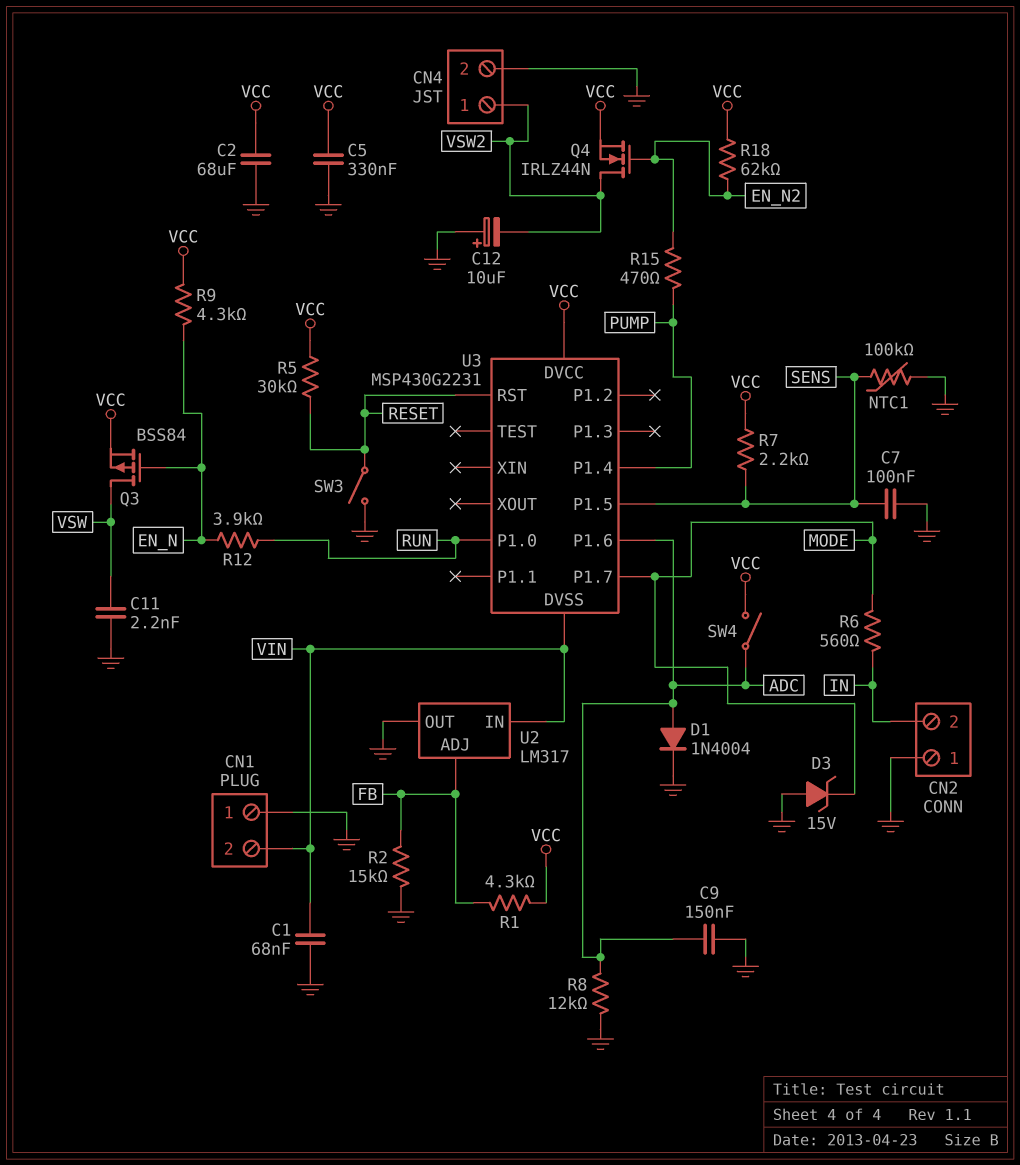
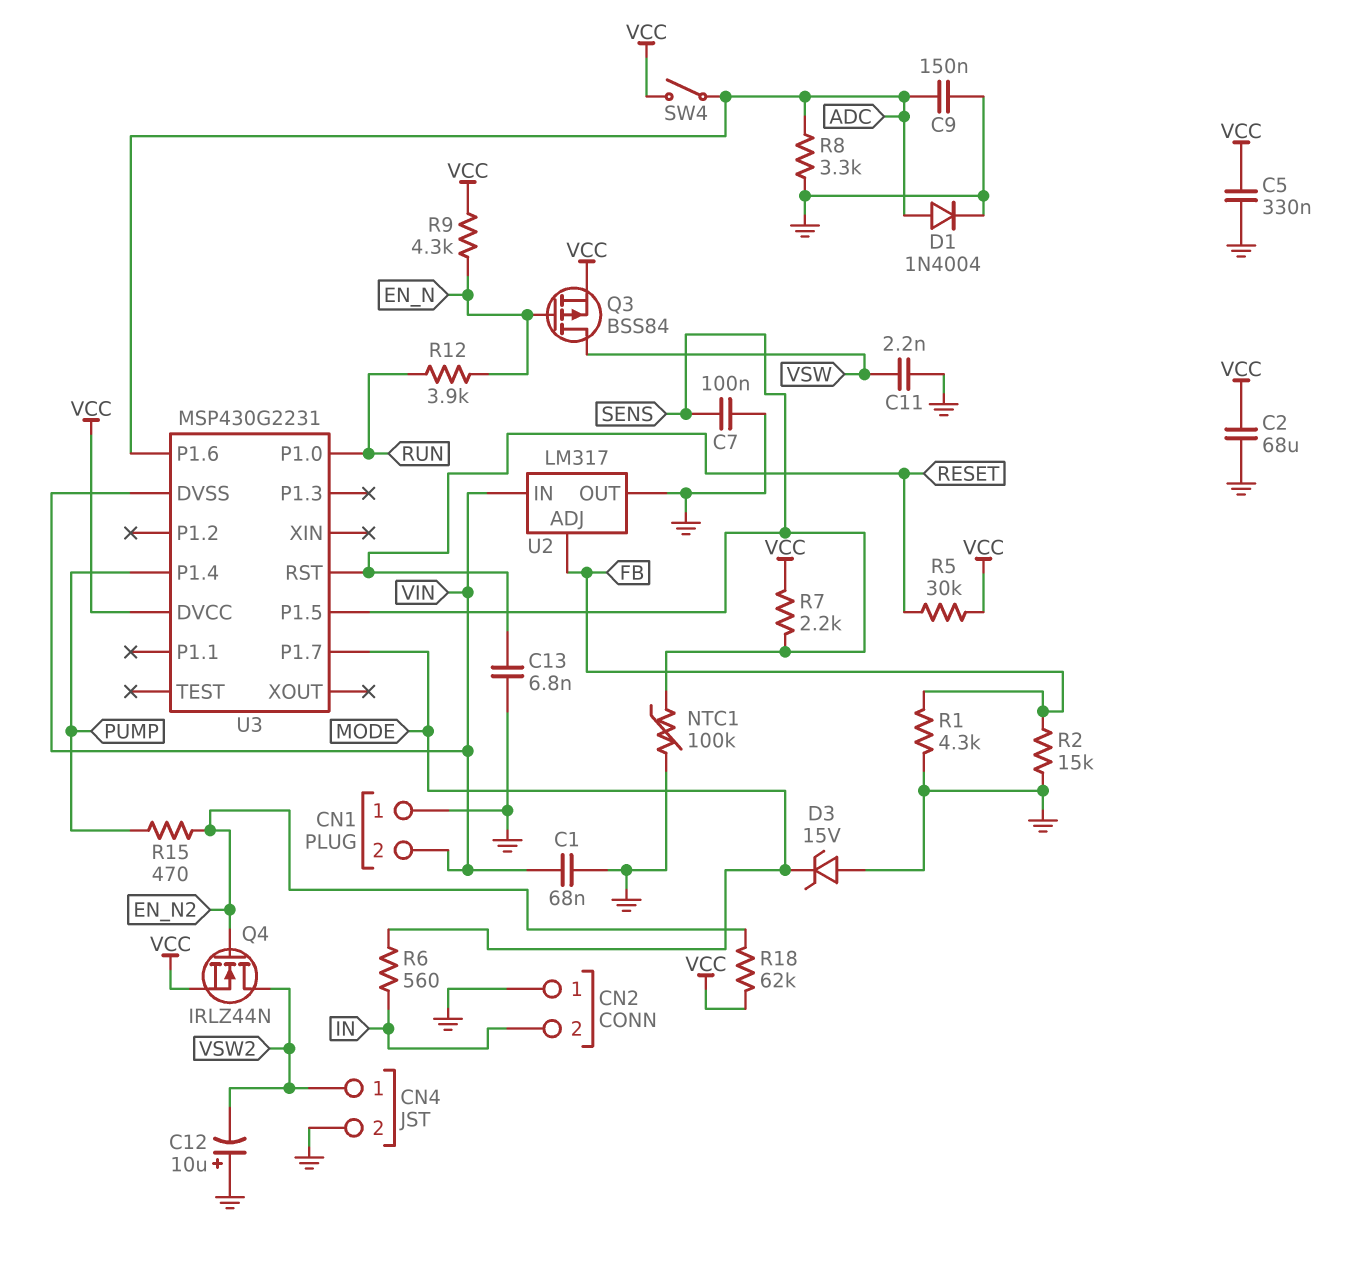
C13: none -> 6.8nF (GND, RESET)
R1: 4.3k (FB, VCC) -> 4.3k (FB, GND)
R8: 12k (ADC, GND) -> 3.3k (ADC, GND)
SW3: switch (GND, RESET) -> none

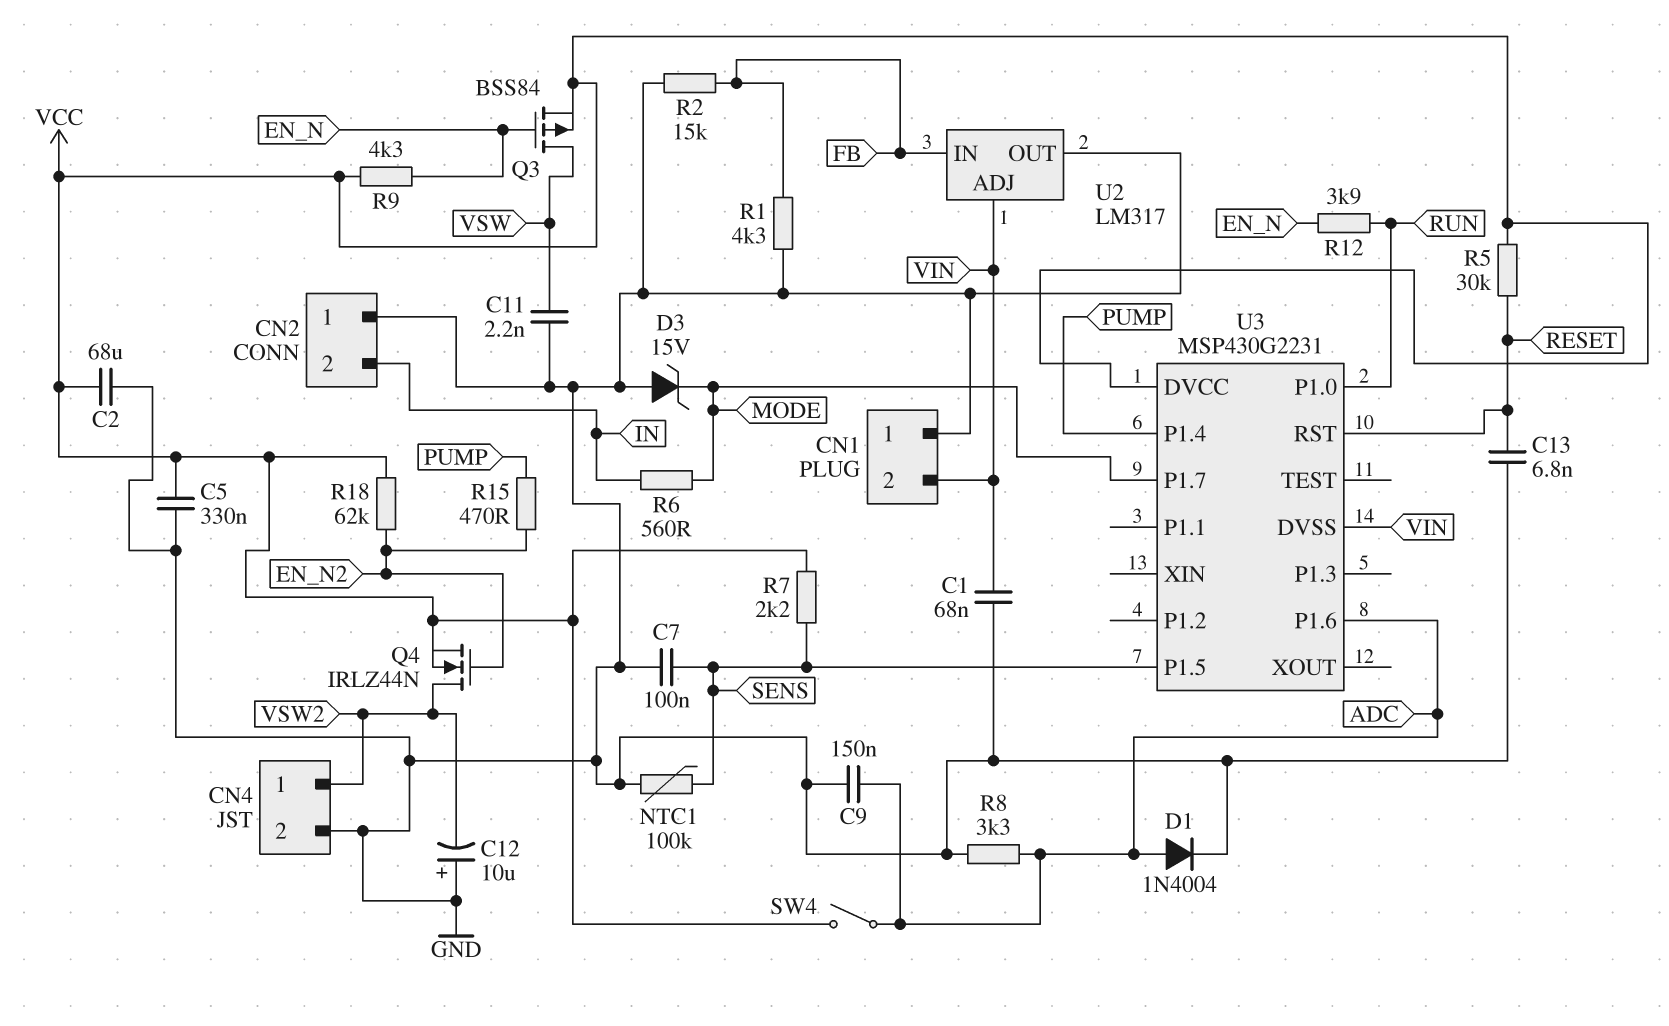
U2 pin ADJ: FB -> VIN
U2 pin IN: VIN -> FB

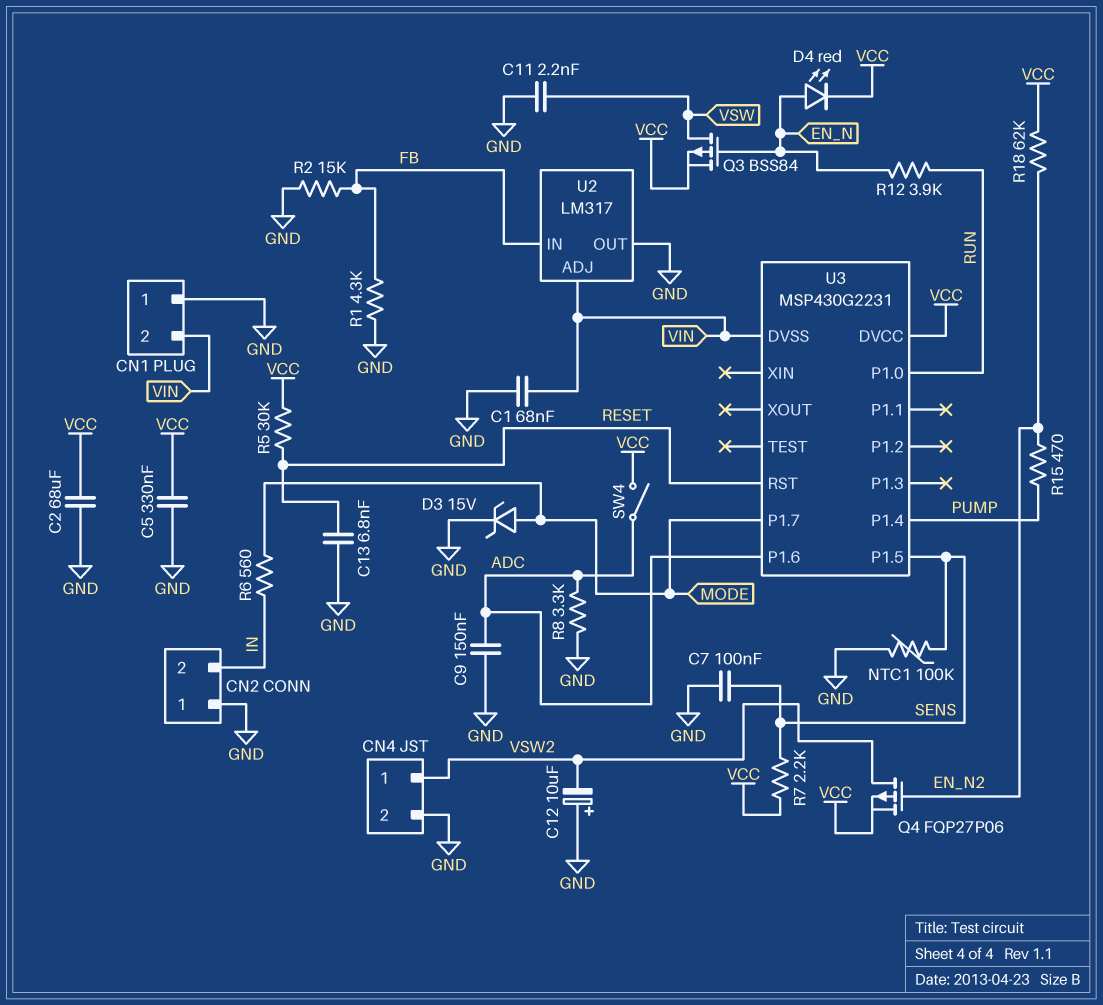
D1: diode 1N4004 (A ADC, K GND) -> none
D3: zener 15V (A GND, K MODE) -> zener 15V (A MODE, K GND)
D4: none -> LED red (A EN_N, K VCC)
Q4: NMOS IRLZ44N (G EN_N2, D VSW2, S VCC) -> PMOS FQP27P06 (G EN_N2, D VSW2, S VCC)
R9: 4.3k (EN_N, VCC) -> none

